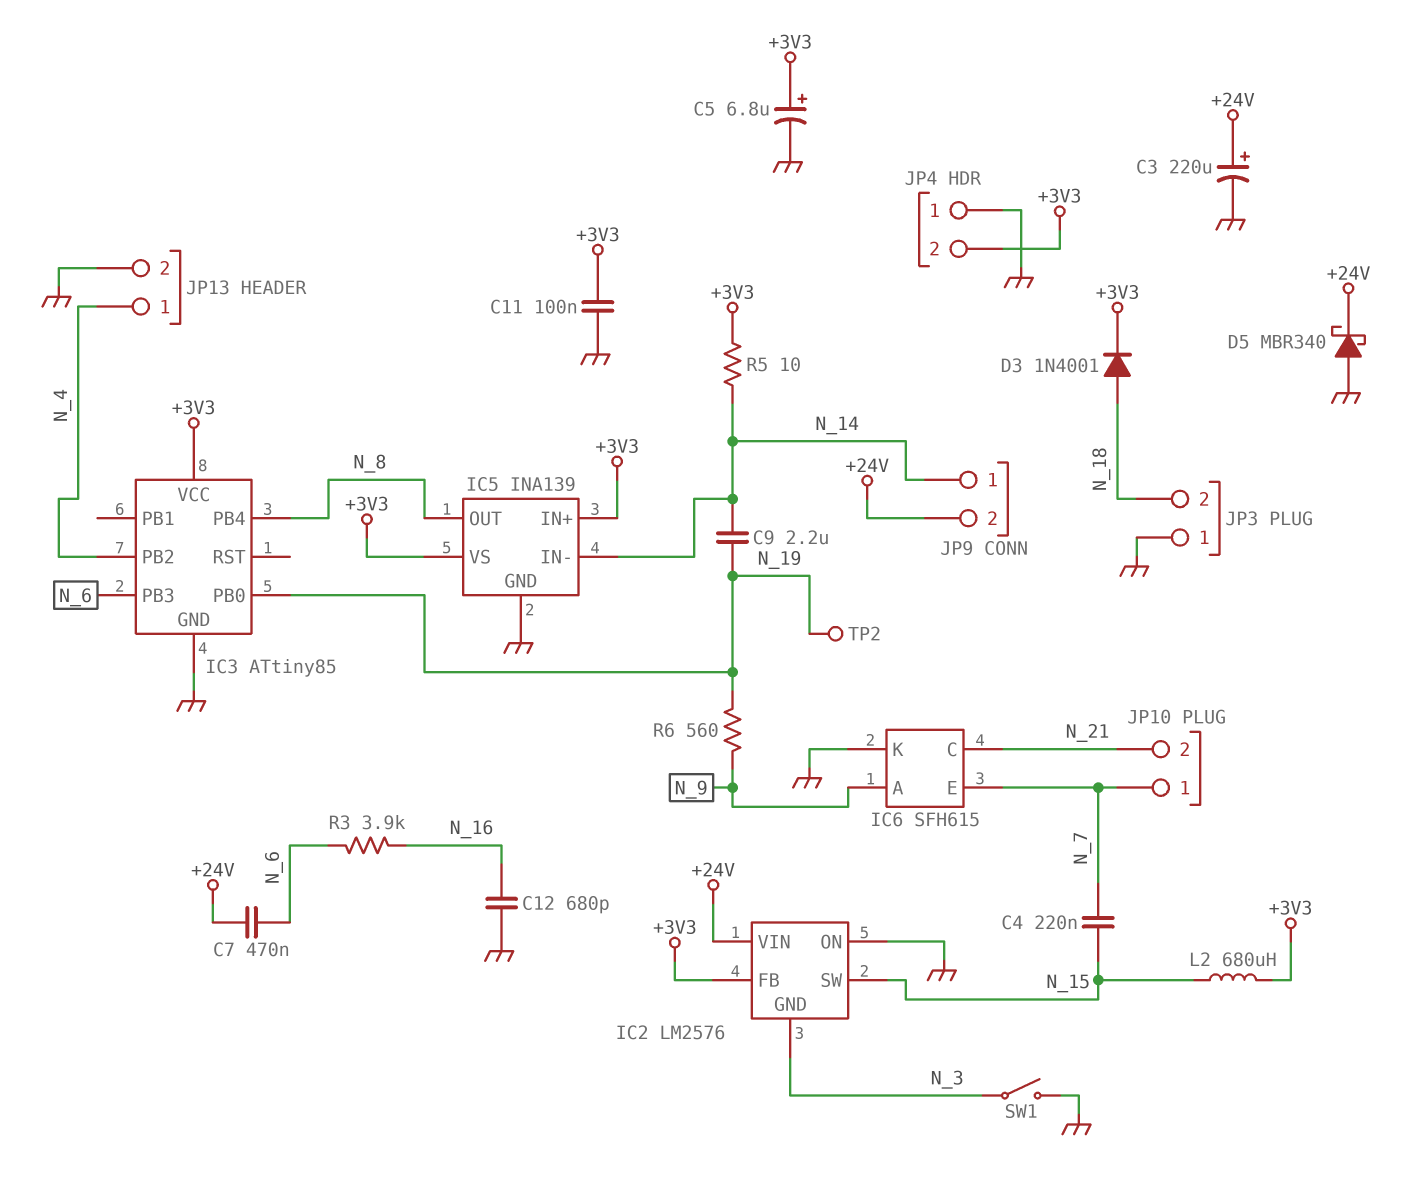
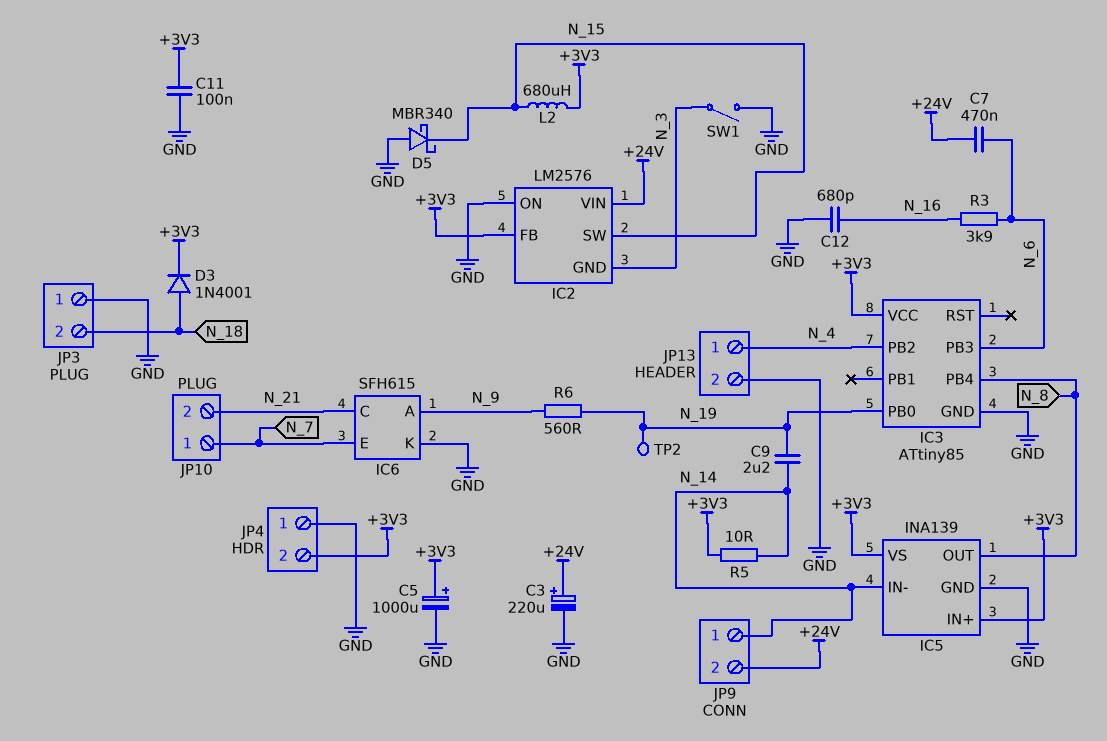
C4: 220nF (N_7, N_15) -> none
C5: 6.8uF (plus +3V3, minus GND) -> 1000uF (plus +3V3, minus GND)
D5: schottky MBR340 (A GND, K +24V) -> schottky MBR340 (A GND, K N_15)

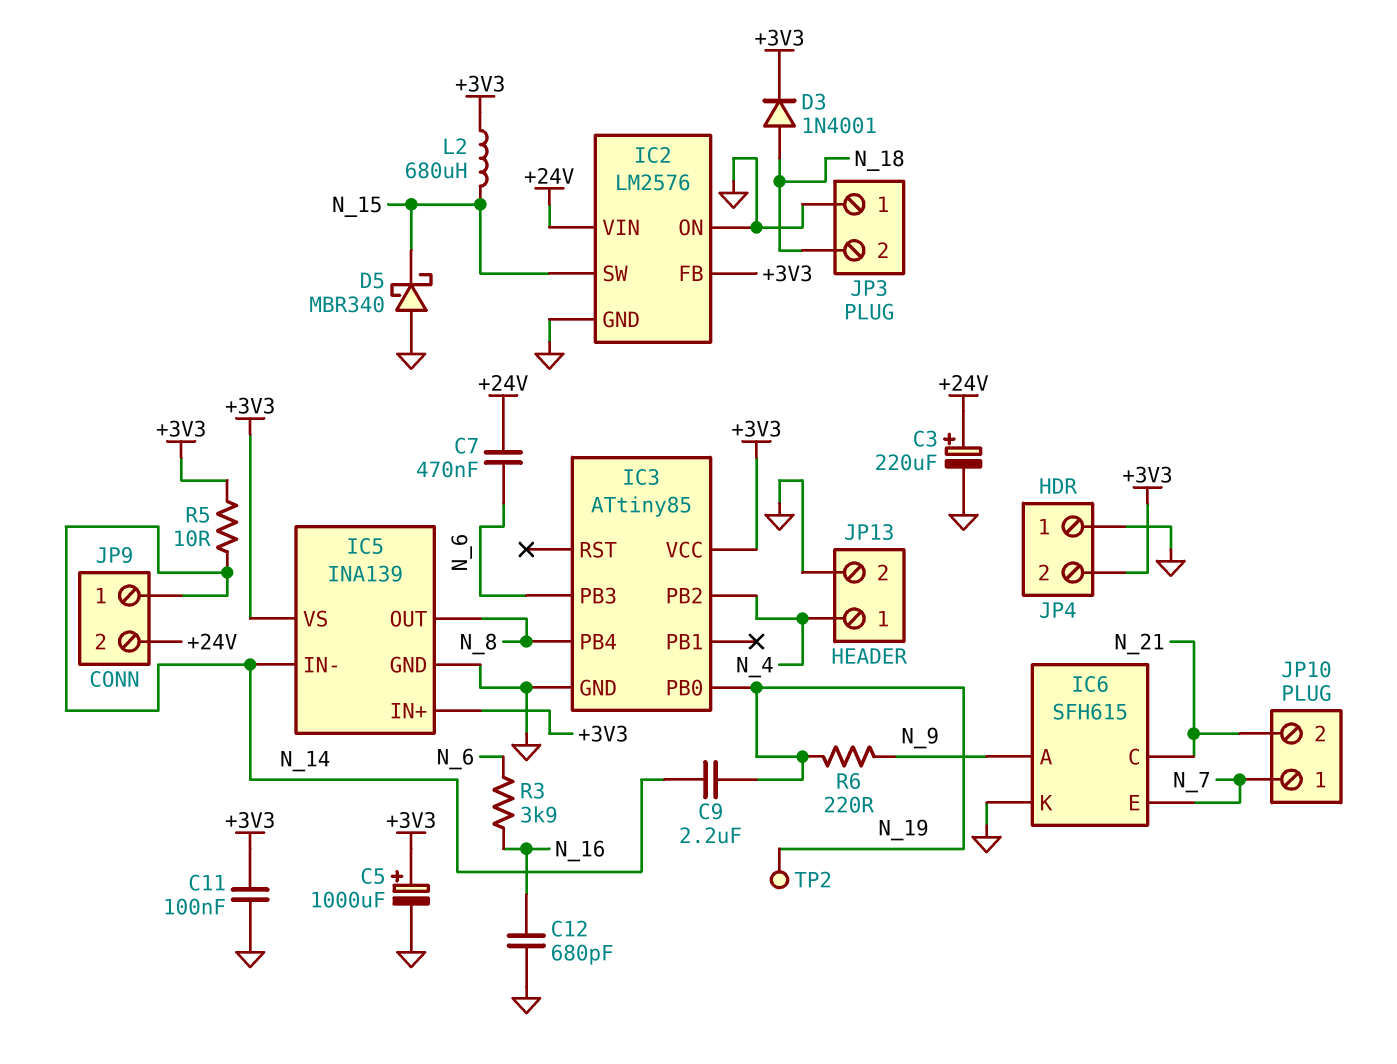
IC2 pin GND: N_3 -> GND
R6: 560 (N_9, N_19) -> 220 (N_9, N_19)
SW1: switch (GND, N_3) -> none

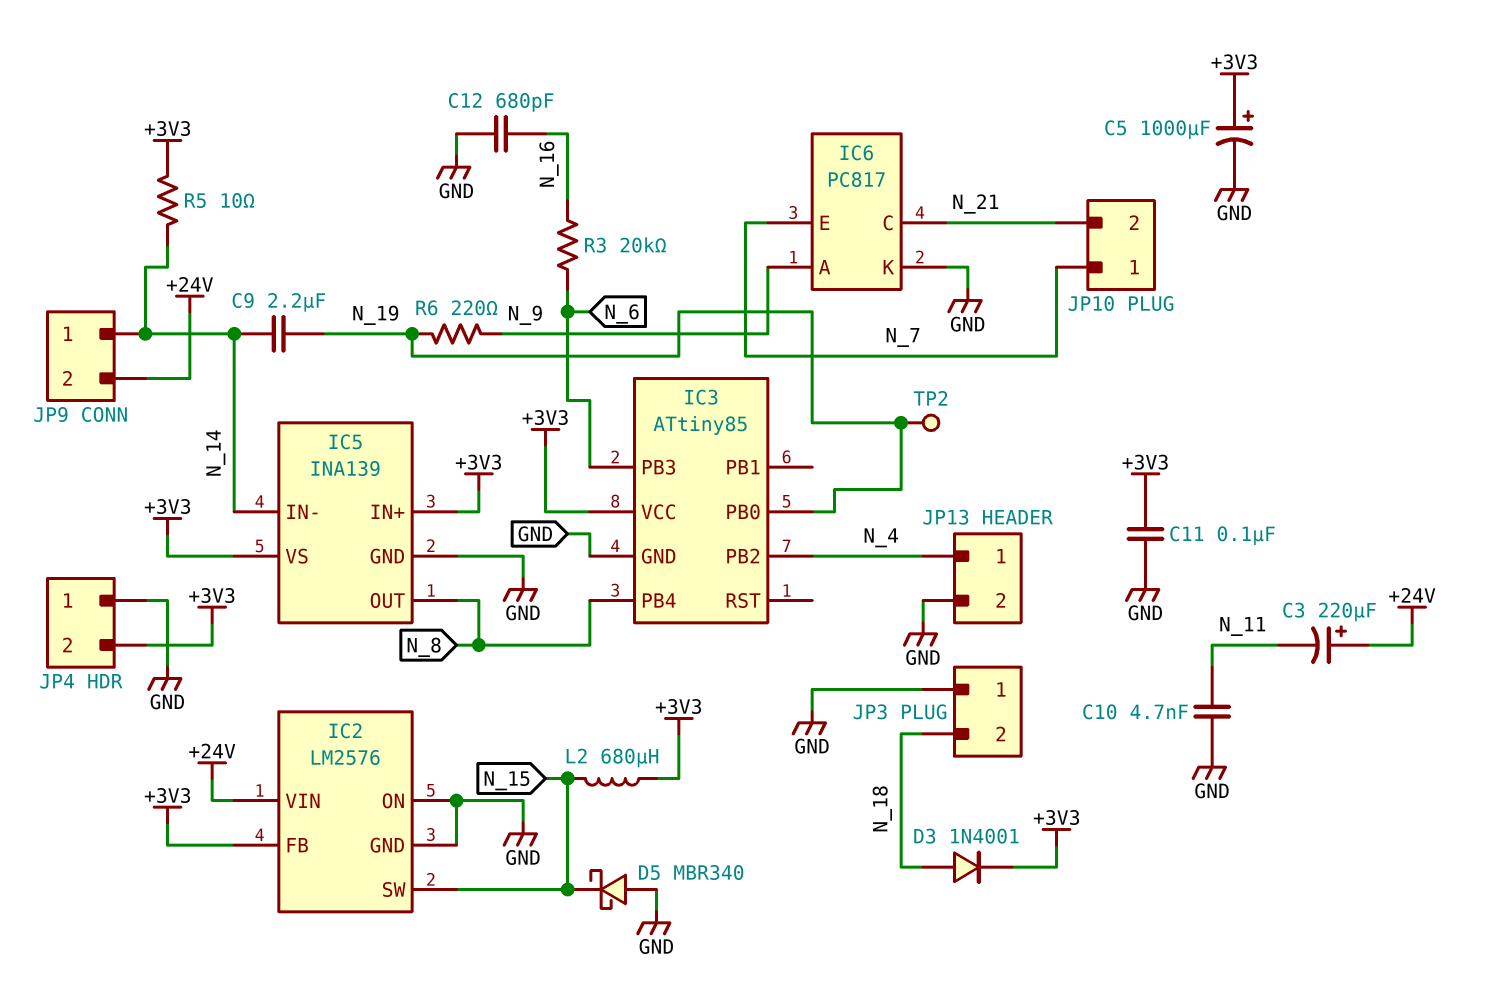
C3: 220uF (plus +24V, minus GND) -> 220uF (plus +24V, minus N_11)
C7: 470nF (+24V, N_6) -> none
C10: none -> 4.7nF (GND, N_11)
IC6: SFH615 -> PC817
R3: 3.9k (N_6, N_16) -> 20k (N_6, N_16)

